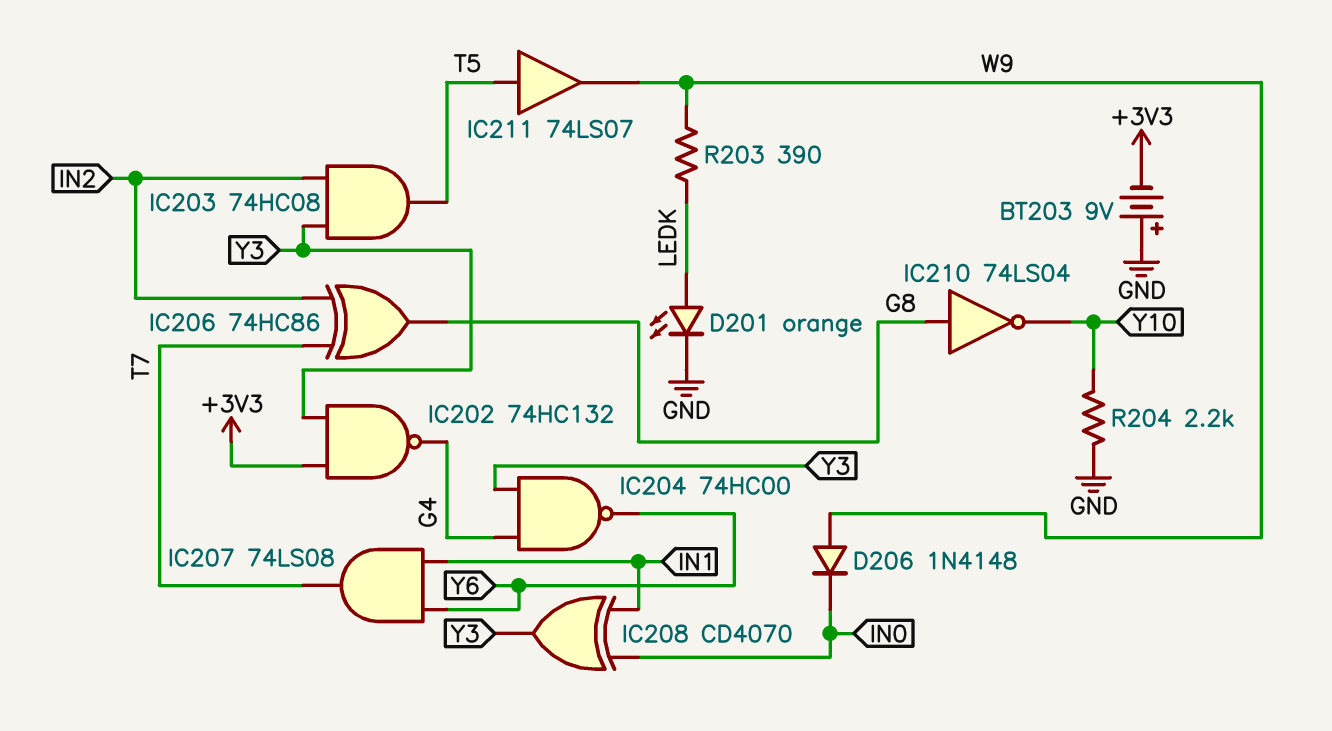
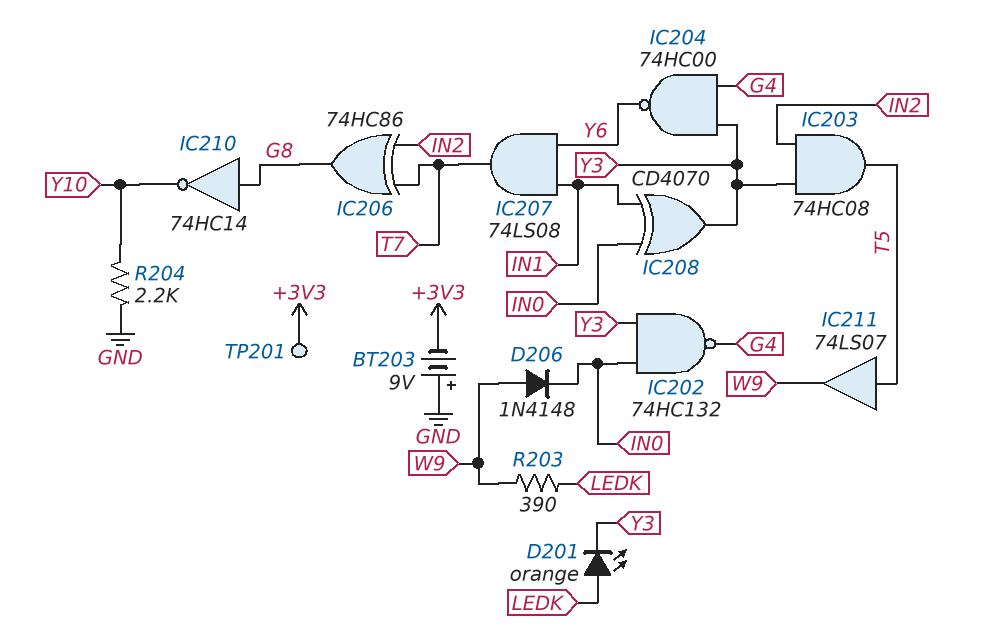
D201: LED orange (A LEDK, K GND) -> LED orange (A LEDK, K Y3)
IC202: NAND 74HC132 (in +3V3, in Y3, out G4) -> NAND 74HC132 (in IN0, in Y3, out G4)
IC210: NOT 74LS04 (in G8, out Y10) -> NOT 74HC14 (in G8, out Y10)
TP201: none -> test point (+3V3)

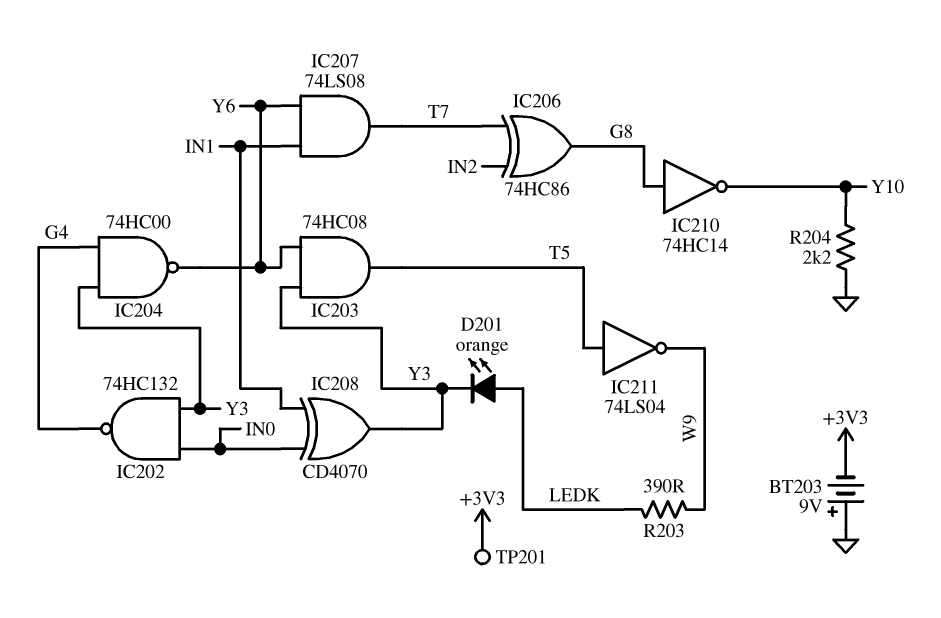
D206: diode 1N4148 (A W9, K IN0) -> none
IC203: AND 74HC08 (in IN2, in Y3, out T5) -> AND 74HC08 (in Y3, in Y6, out T5)
IC211: buffer 74LS07 (in T5, out W9) -> NOT 74LS04 (in T5, out W9)

